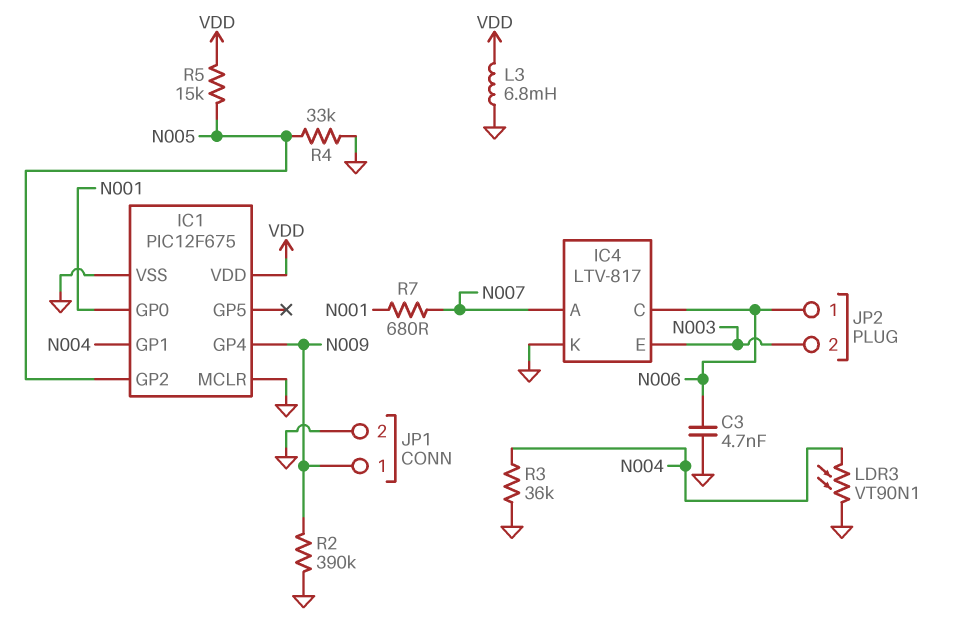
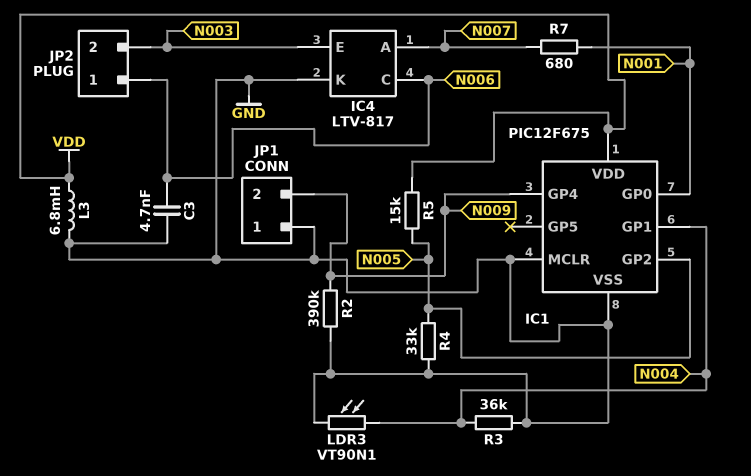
JP1 pin 1: N009 -> GND
JP1 pin 2: GND -> N009

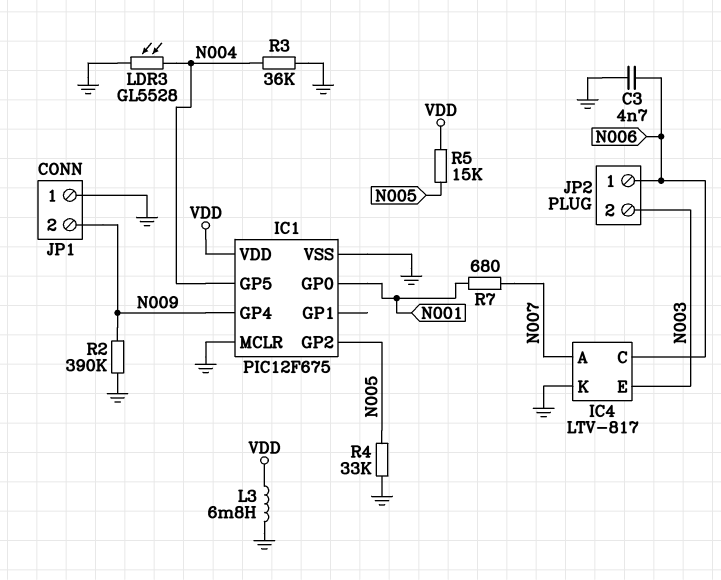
IC1 pin GP1: N004 -> none
IC1 pin GP5: none -> N004
LDR3: VT90N1 (GND, N004) -> GL5528 (GND, N004)

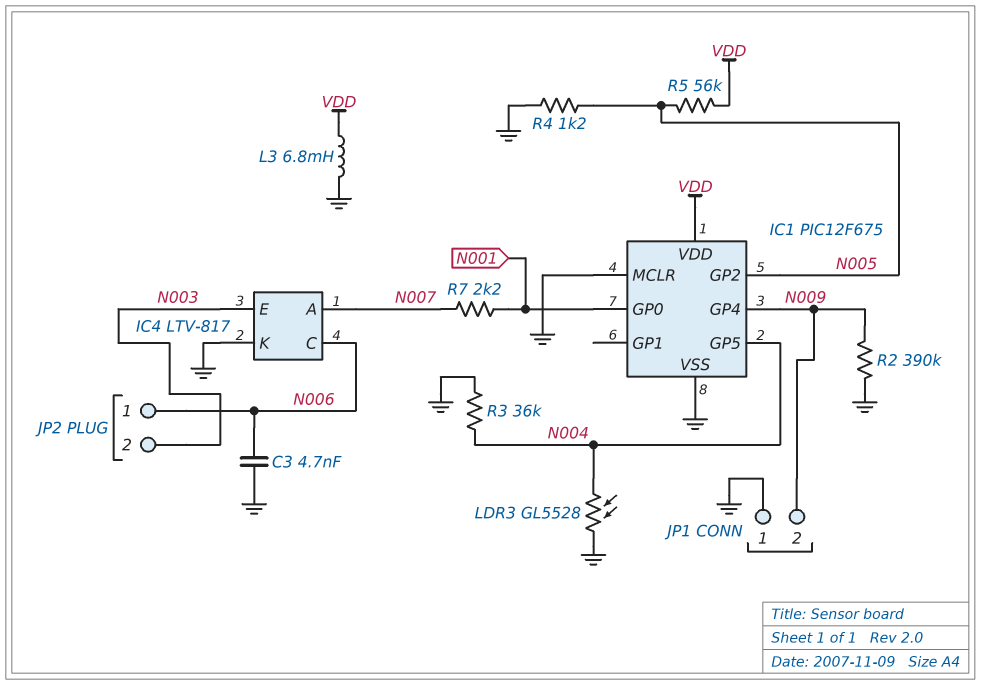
R4: 33k (GND, N005) -> 1.2k (GND, N005)
R5: 15k (N005, VDD) -> 56k (N005, VDD)
R7: 680 (N001, N007) -> 2.2k (N001, N007)

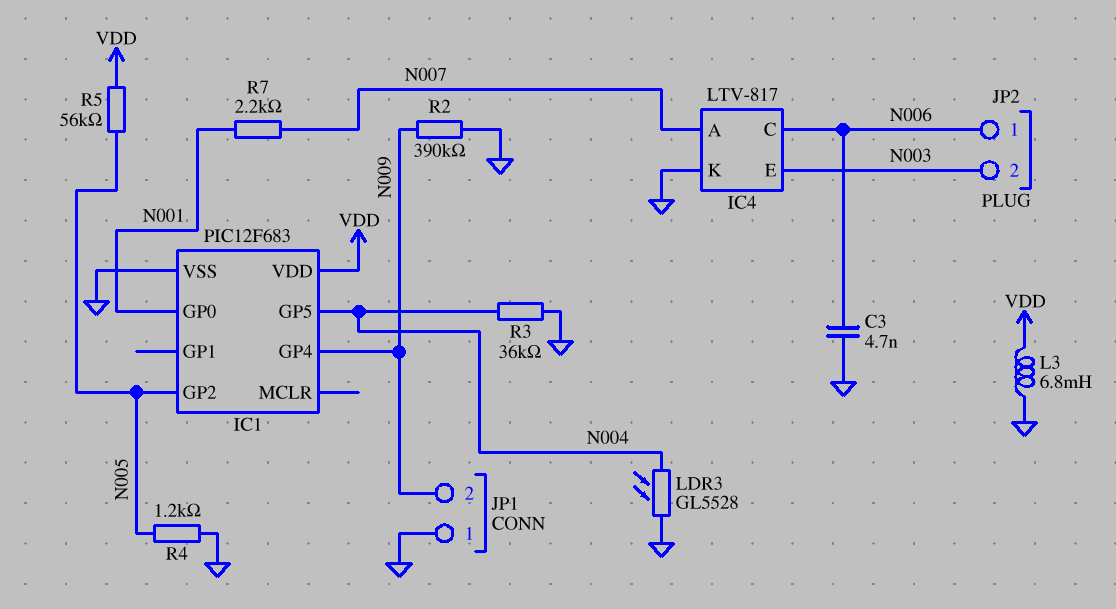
IC1: PIC12F675 -> PIC12F683
IC1 pin MCLR: GND -> none

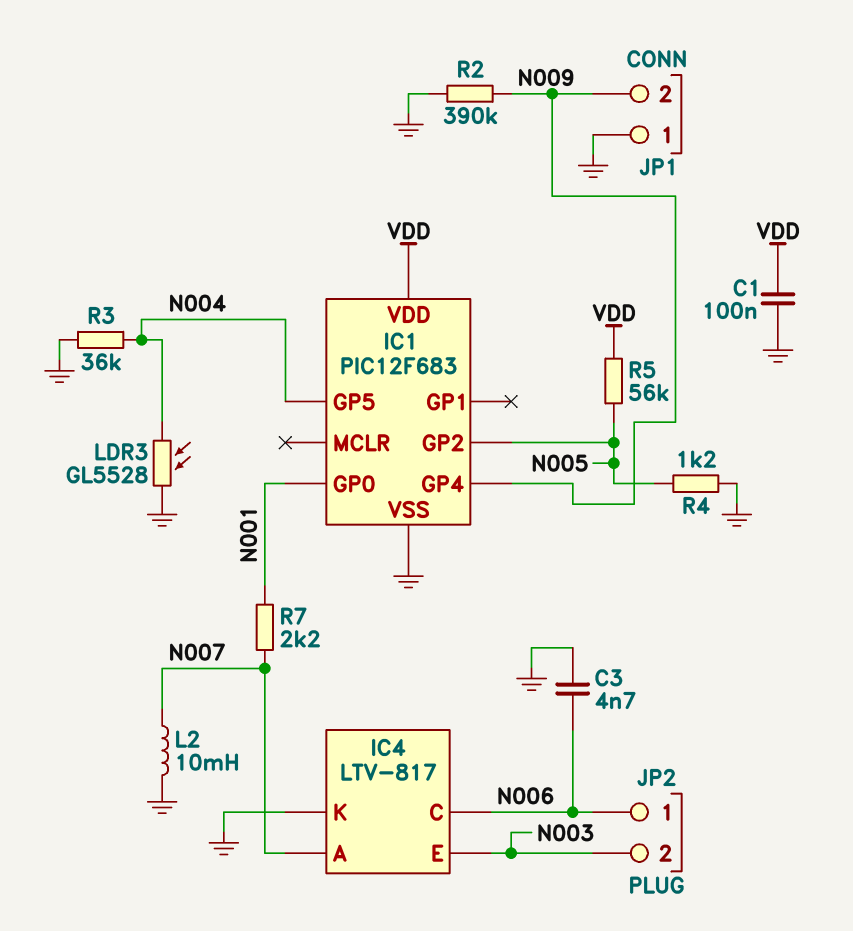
C1: none -> 100nF (GND, VDD)
L2: none -> 10mH (GND, N007)
L3: 6.8mH (GND, VDD) -> none

